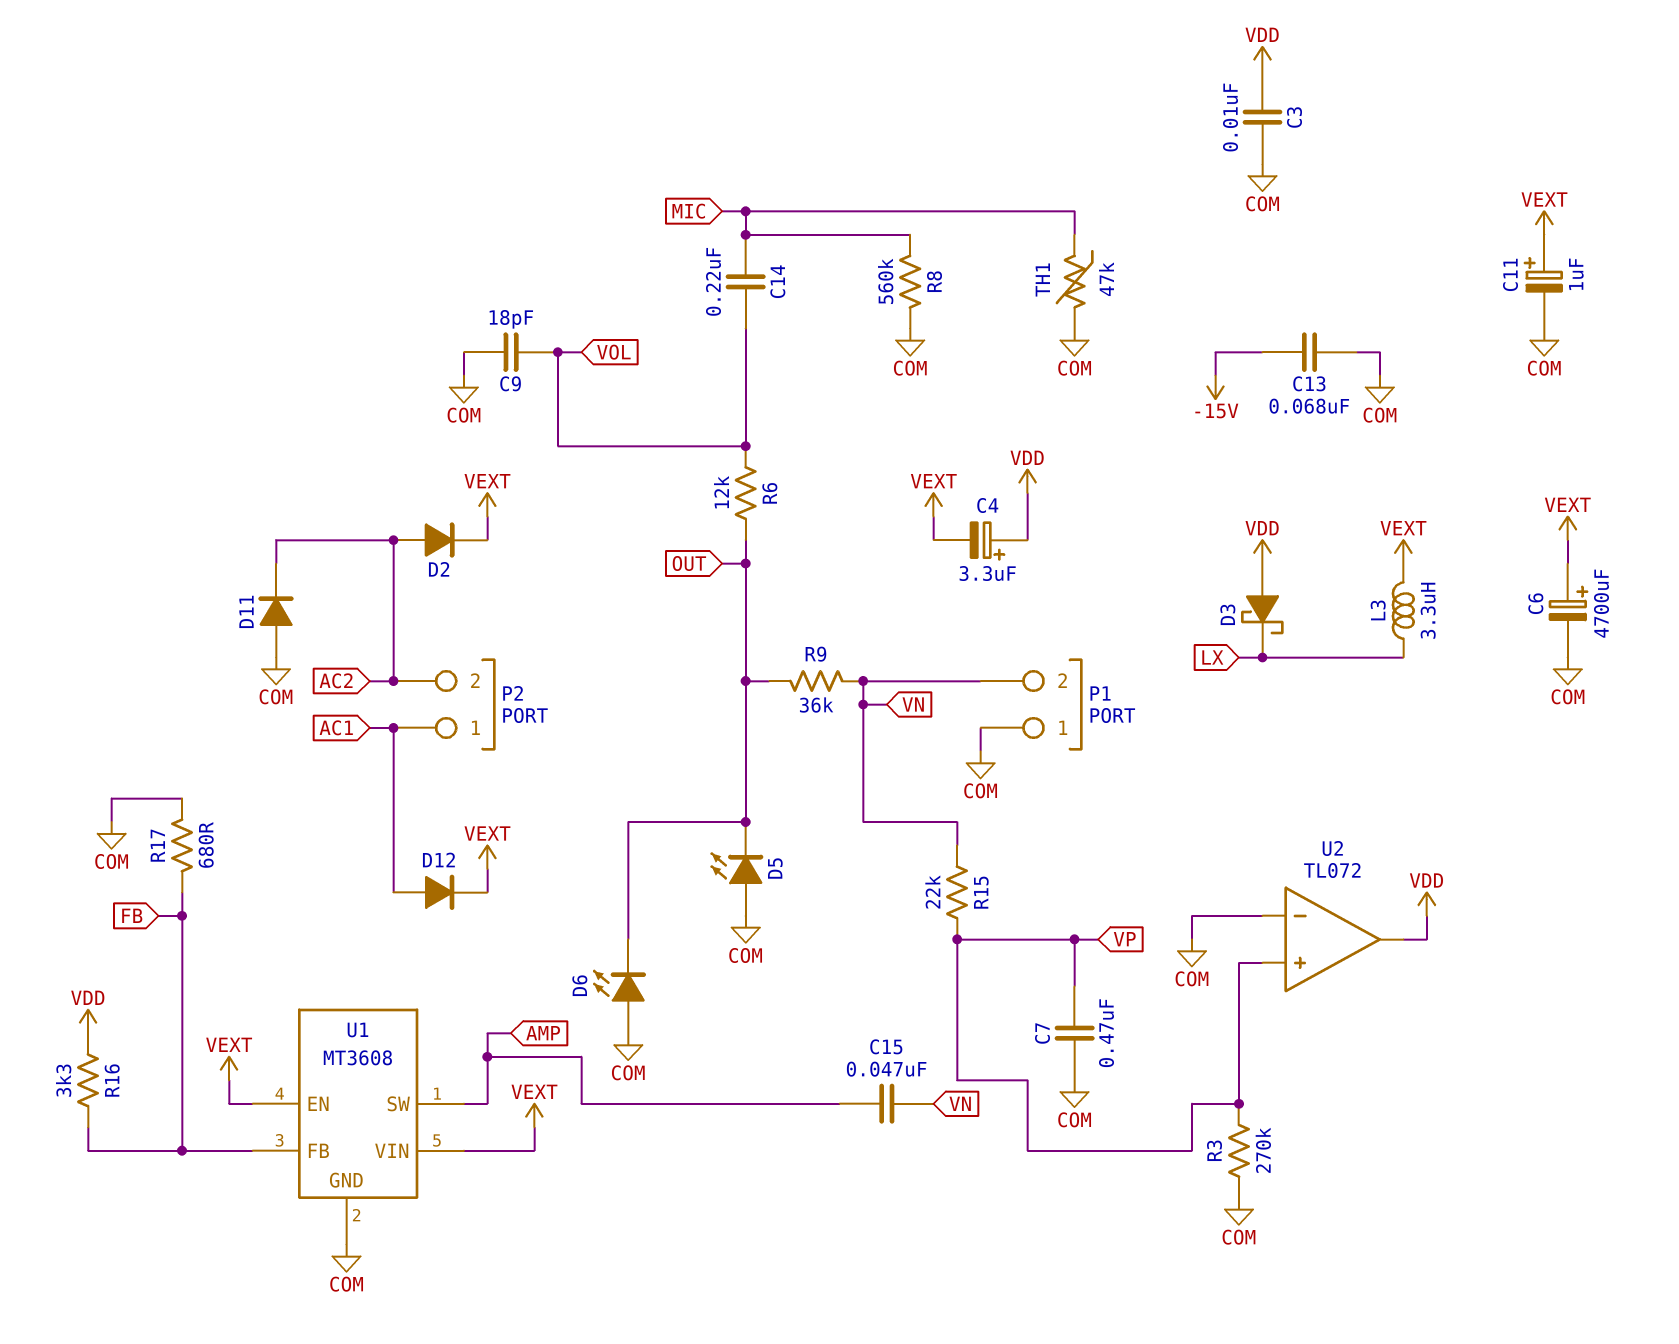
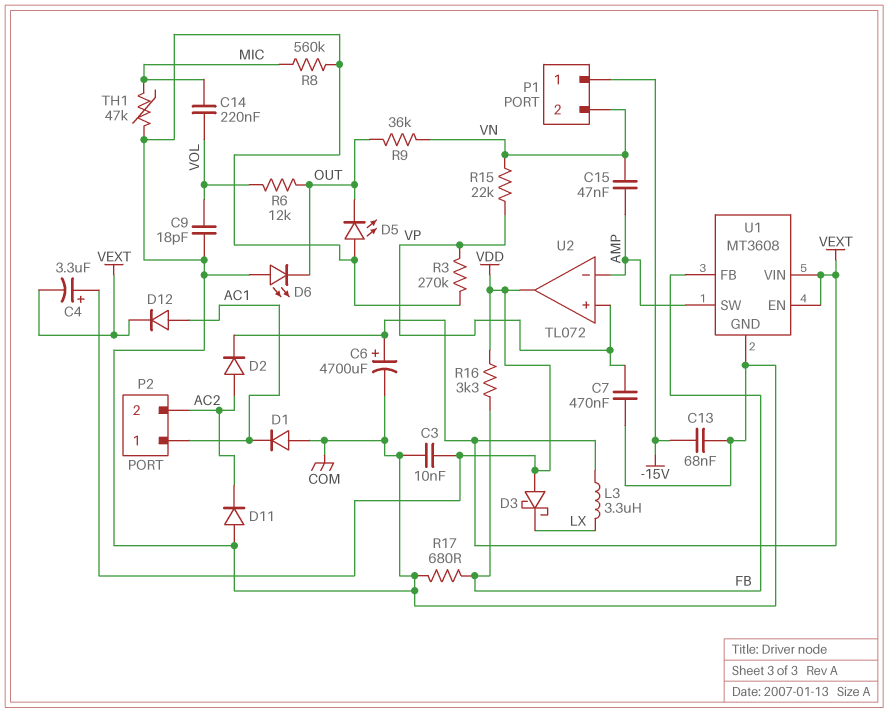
C11: 1uF (plus VEXT, minus COM) -> none
D1: none -> diode (A COM, K AC1)
P1 pin 1: COM -> -15V
U2 pin in-: COM -> AMP

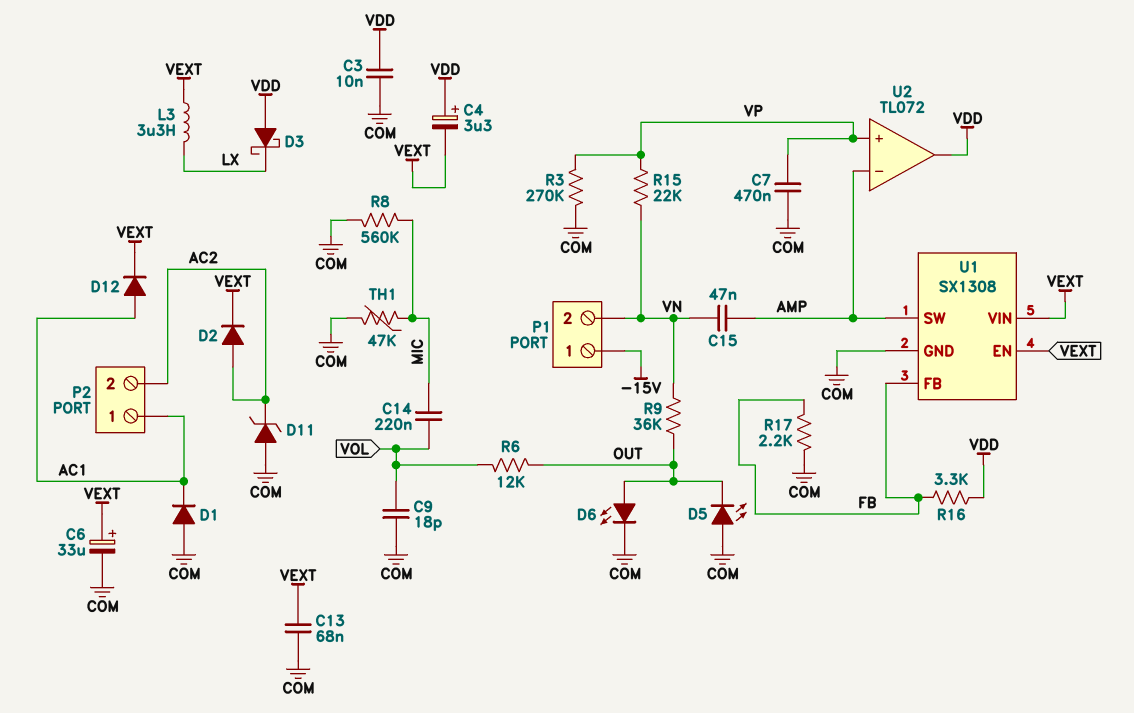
C6: 4700uF (plus VEXT, minus COM) -> 33uF (plus VEXT, minus COM)
C13: 68nF (-15V, COM) -> 68nF (COM, VEXT)
D6: LED (A COM, K OUT) -> LED (A OUT, K COM)
D11: diode (A COM, K AC2) -> zener (A COM, K AC2)
R17: 680 (COM, FB) -> 2.2k (COM, FB)
U1: MT3608 -> SX1308

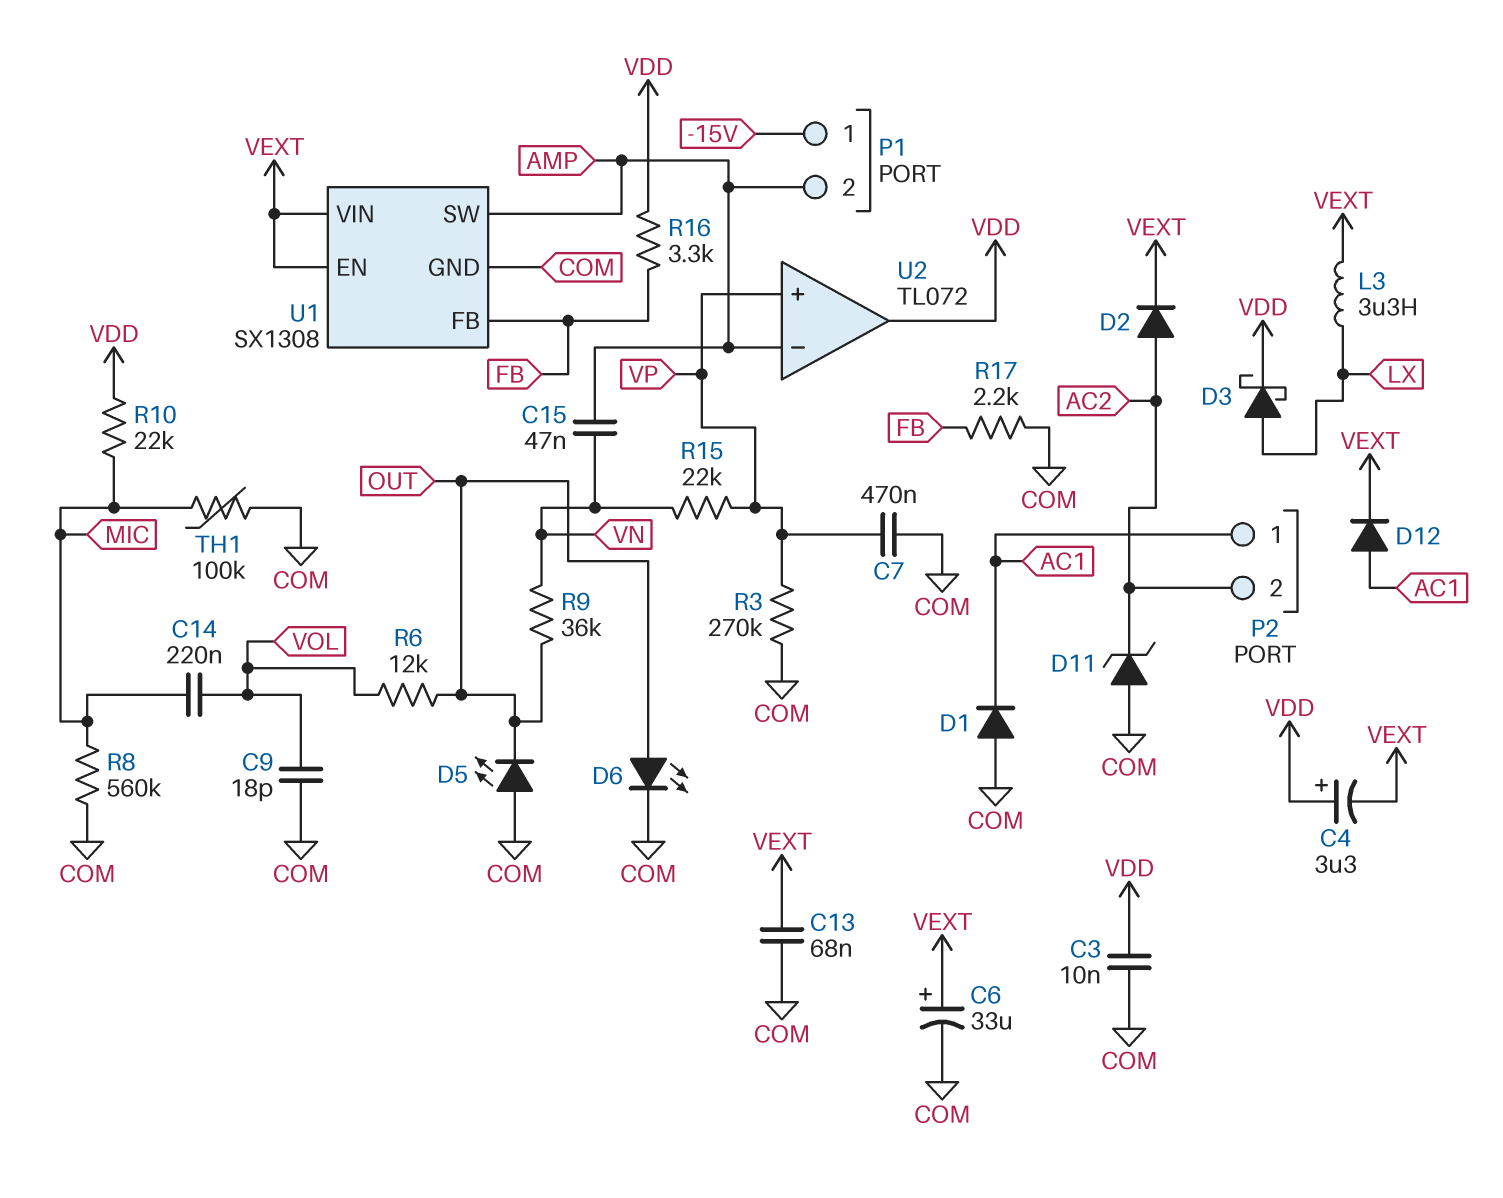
D3: schottky (A VDD, K LX) -> schottky (A LX, K VDD)
P1 pin 2: VN -> AMP
R10: none -> 22k (MIC, VDD)
TH1: 47k (COM, MIC) -> 100k (COM, MIC)

